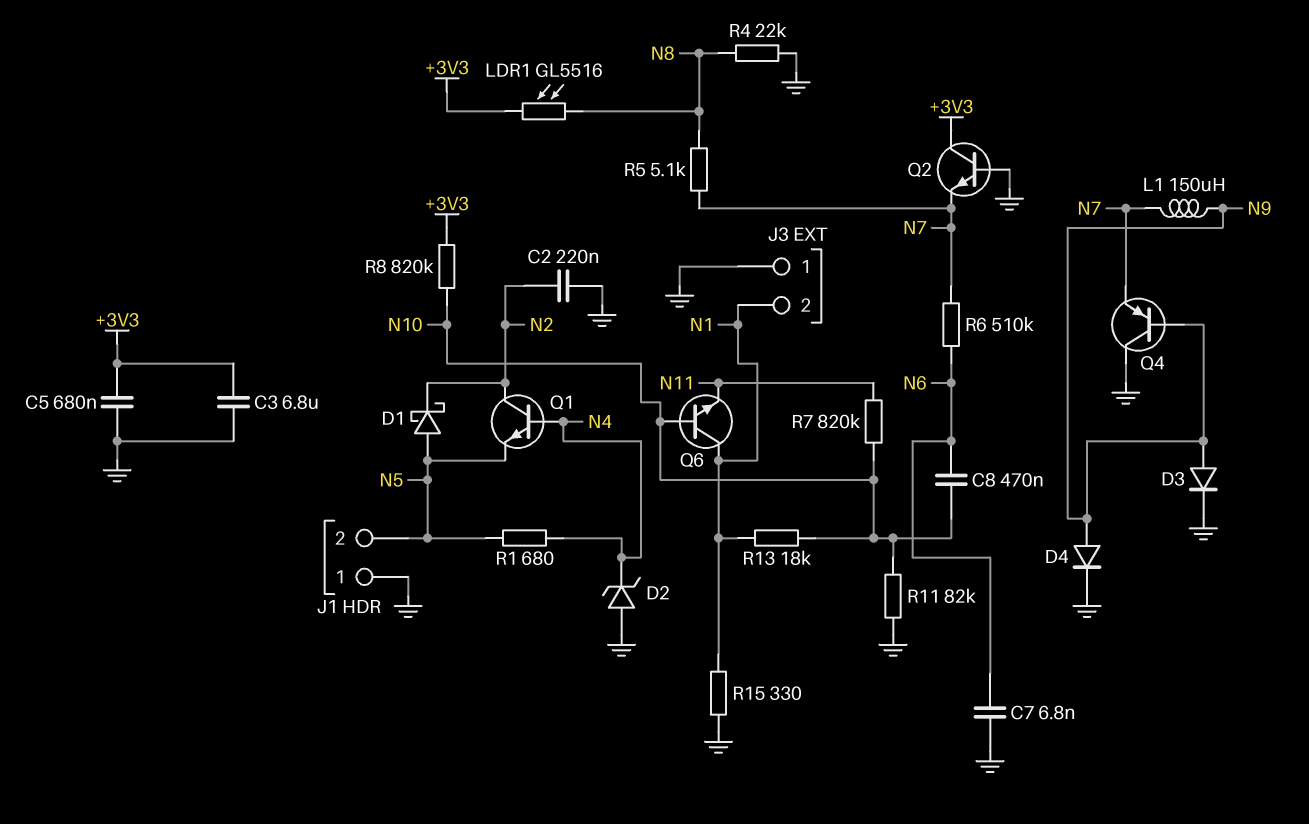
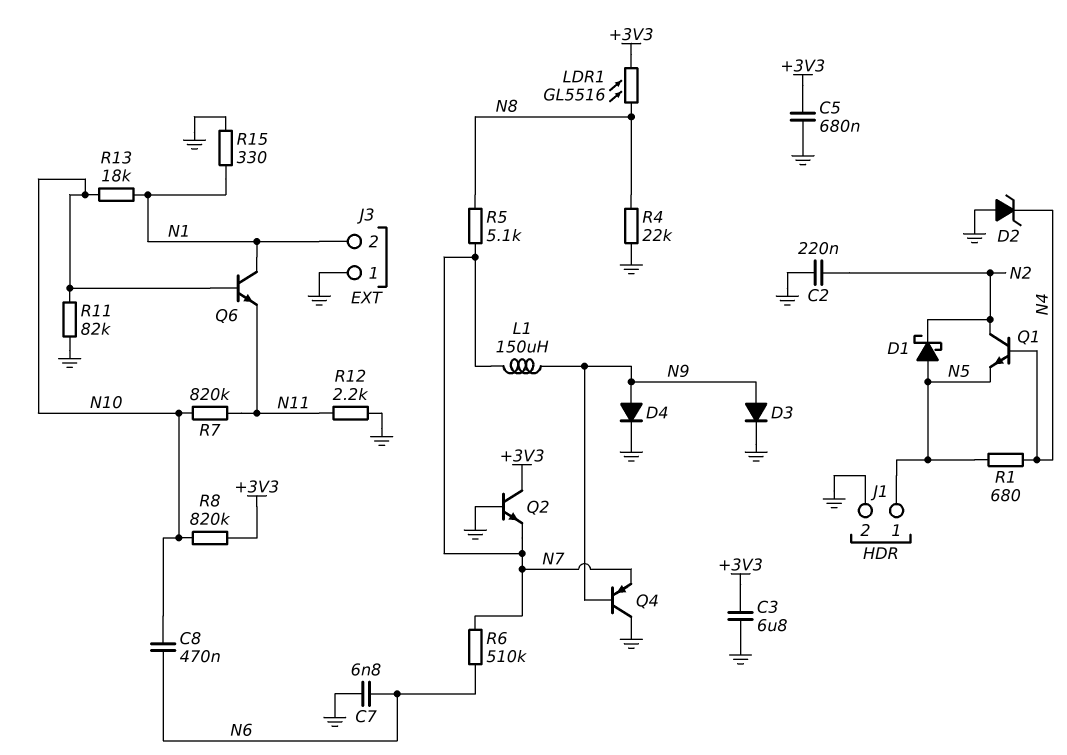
J1 pin 1: GND -> N5
J1 pin 2: N5 -> GND
R12: none -> 2.2k (GND, N11)

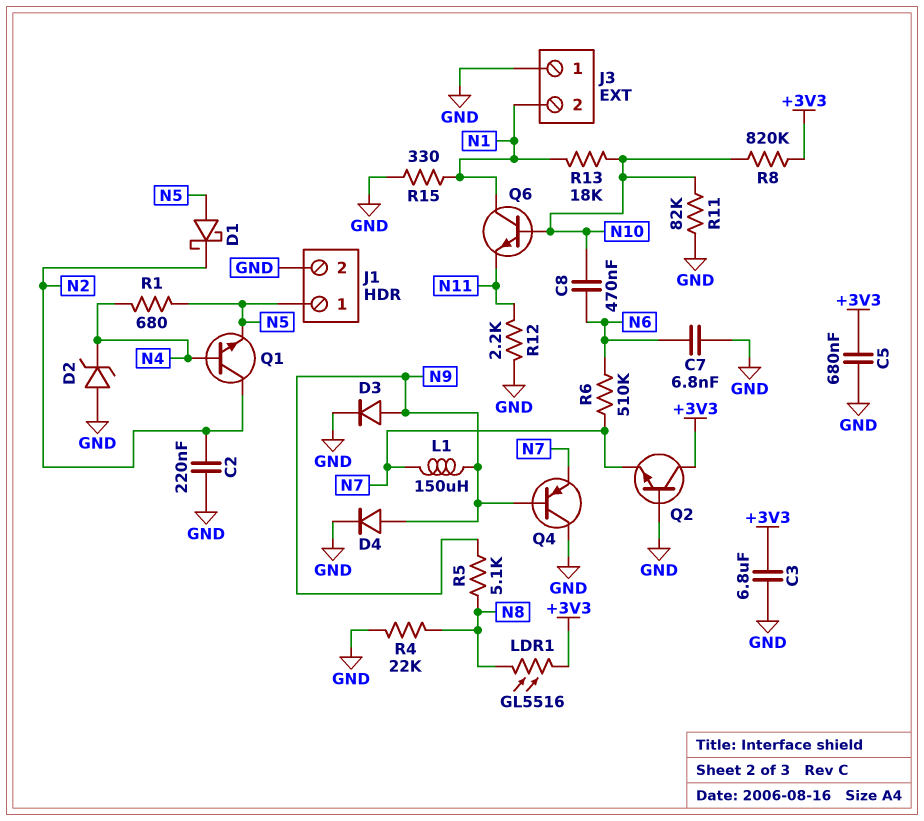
R5: 5.1k (N7, N8) -> 5.1k (N8, N9)
R7: 820k (N10, N11) -> none

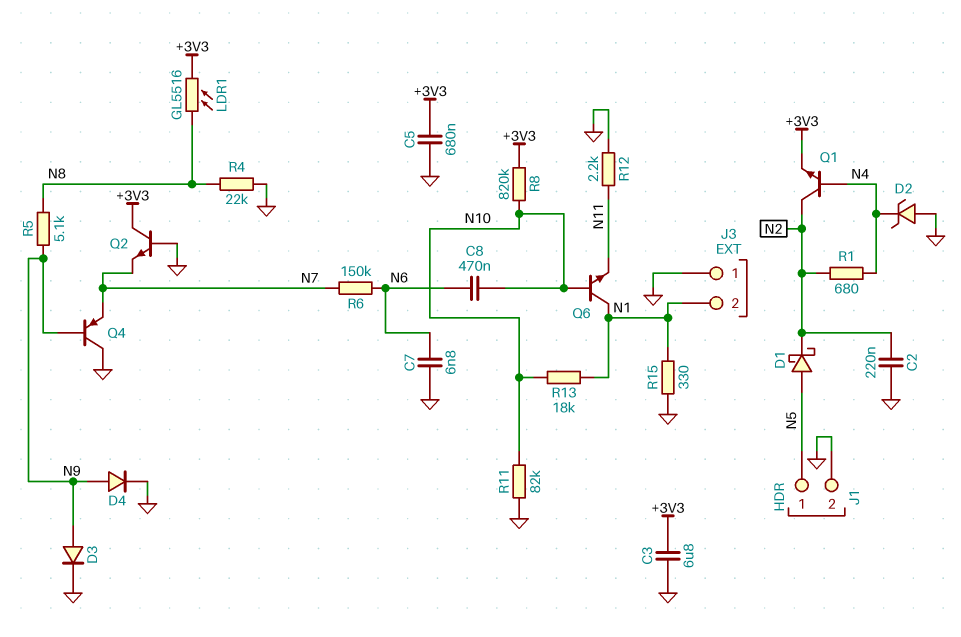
L1: 150uH (N7, N9) -> none
Q1: NPN (B N4, C N2, E N5) -> NPN (B N4, C N2, E +3V3)
R1: 680 (N4, N5) -> 680 (N2, N4)
R6: 510k (N6, N7) -> 150k (N6, N7)

